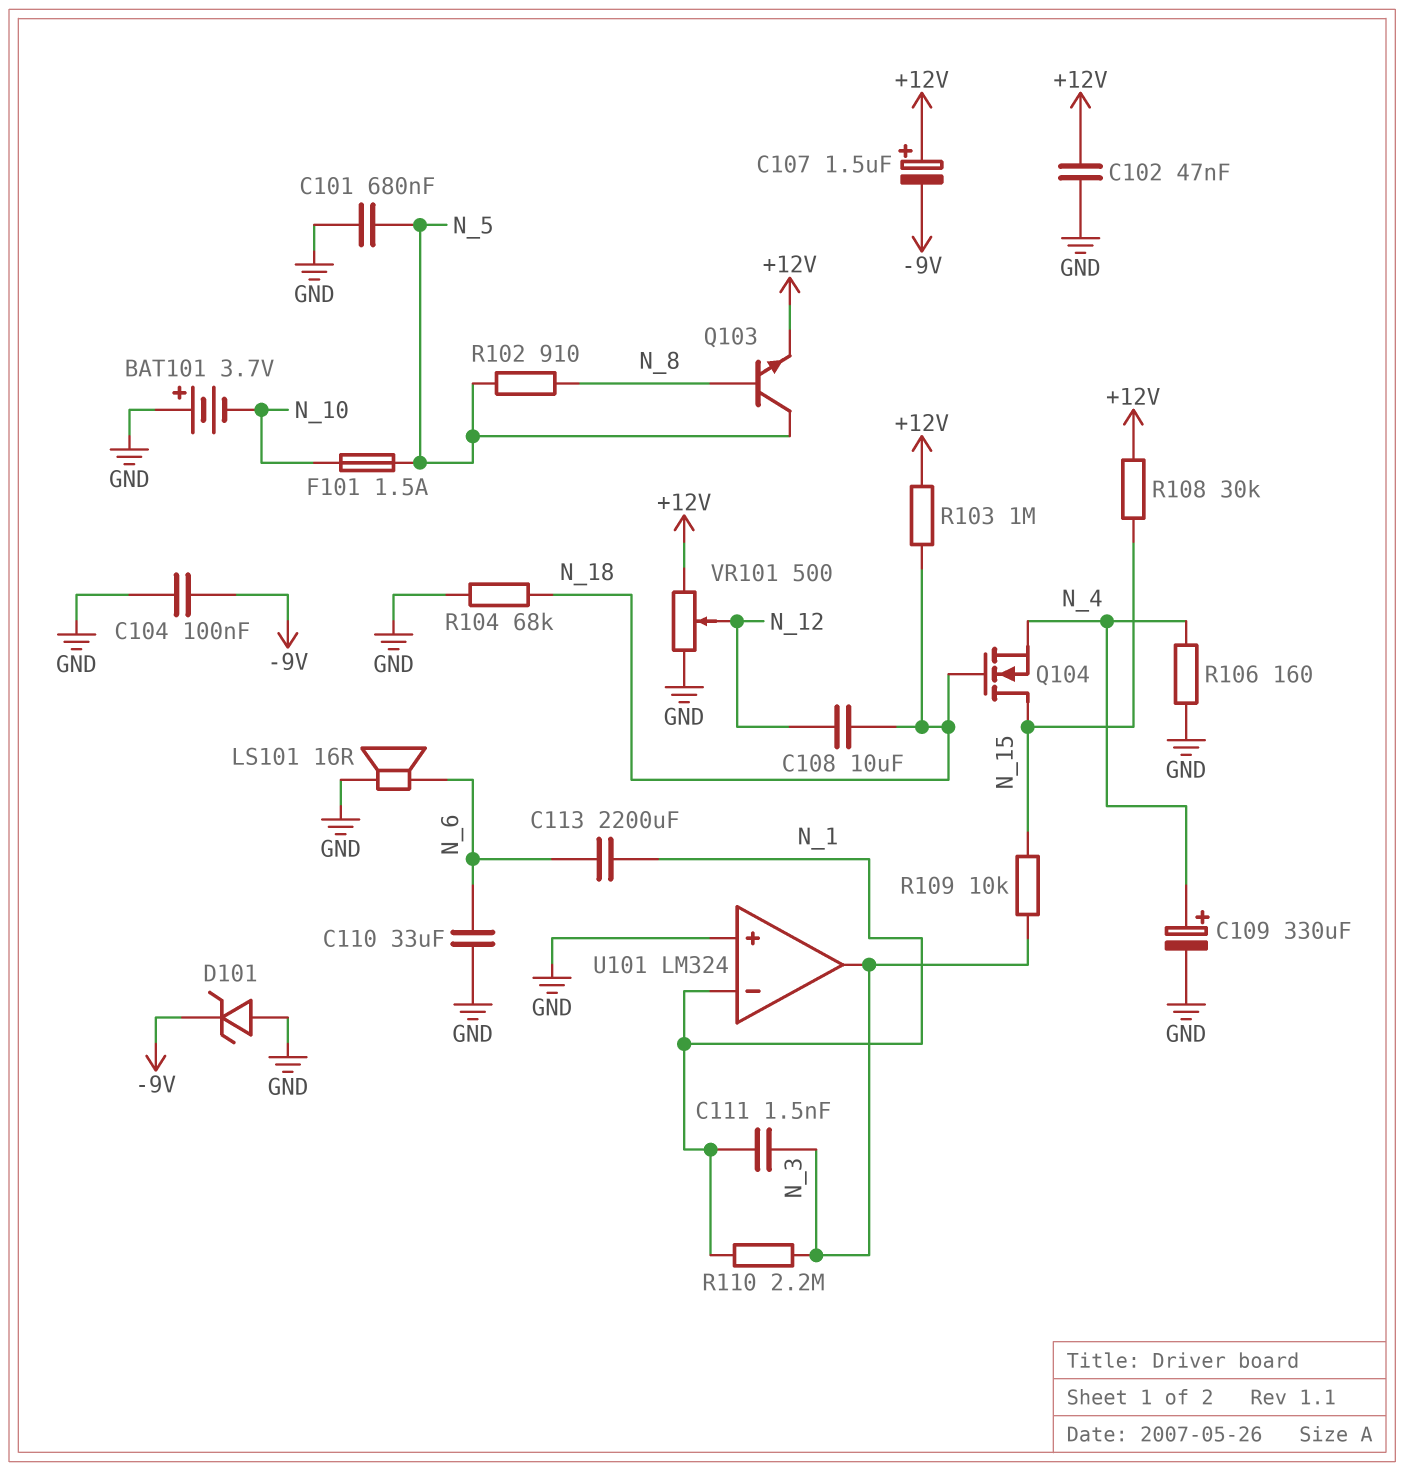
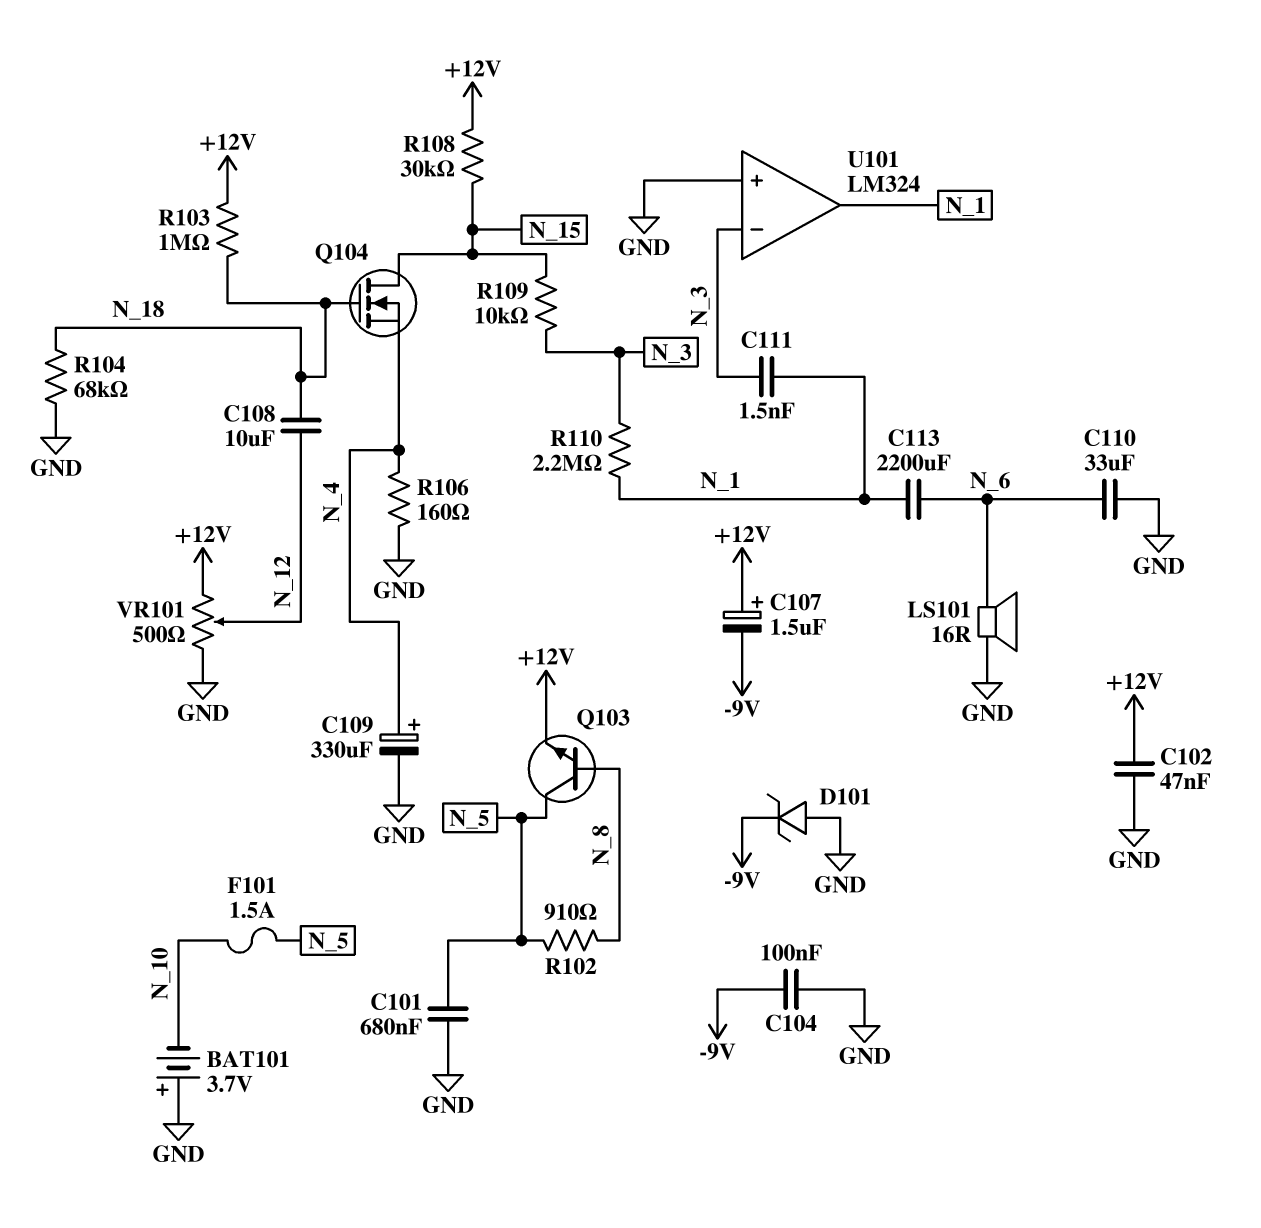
U101 pin in-: N_1 -> N_3
U101 pin out: N_3 -> N_1

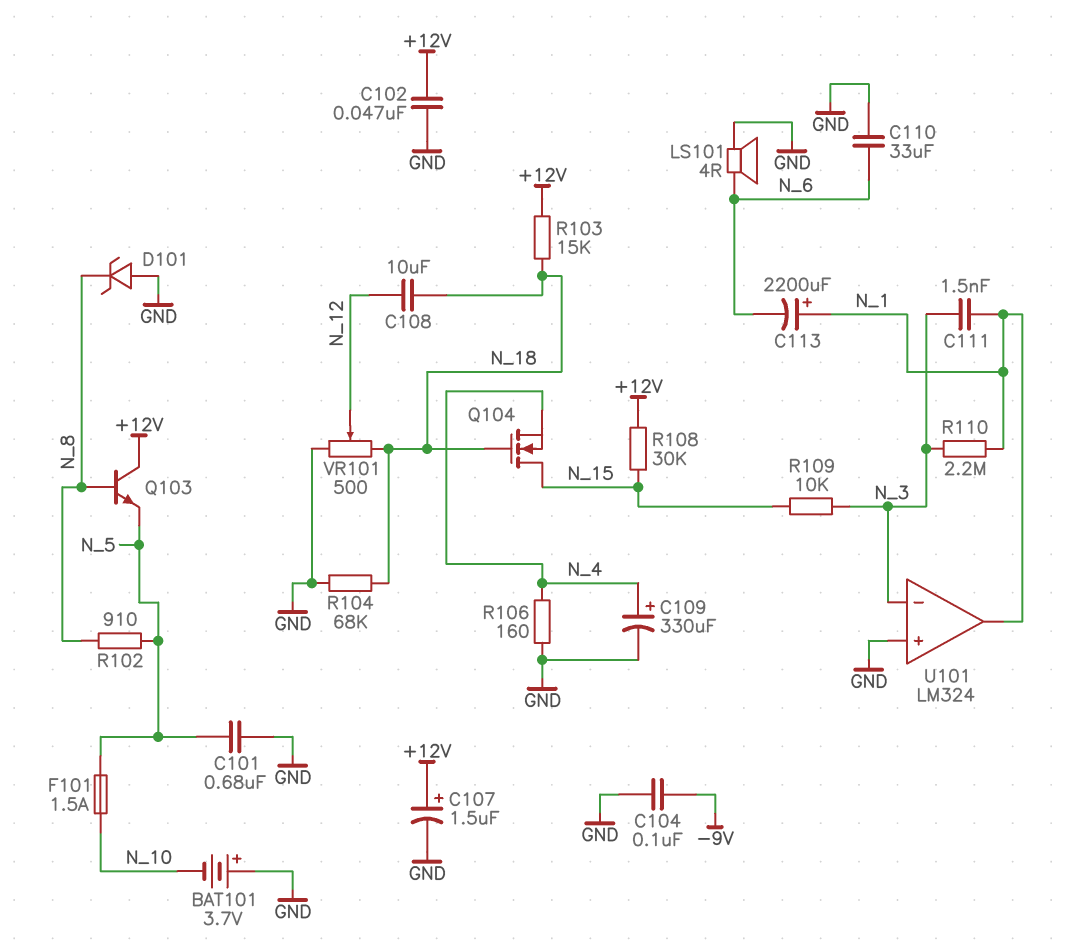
C107: 1.5uF (plus +12V, minus -9V) -> 1.5uF (plus +12V, minus GND)
C113: 2200uF (N_1, N_6) -> 2200uF (plus N_1, minus N_6)
D101: zener (A GND, K -9V) -> zener (A GND, K N_8)
LS101: speaker 16R (GND, N_6) -> speaker 4R (GND, N_6)
Q103: NPN (B N_8, C N_5, E +12V) -> NPN (B N_8, C +12V, E N_5)
R103: 1M (+12V, N_18) -> 15k (+12V, N_18)
VR101: 500 (+12V, GND, wiper N_12) -> 500 (GND, N_18, wiper N_12)

